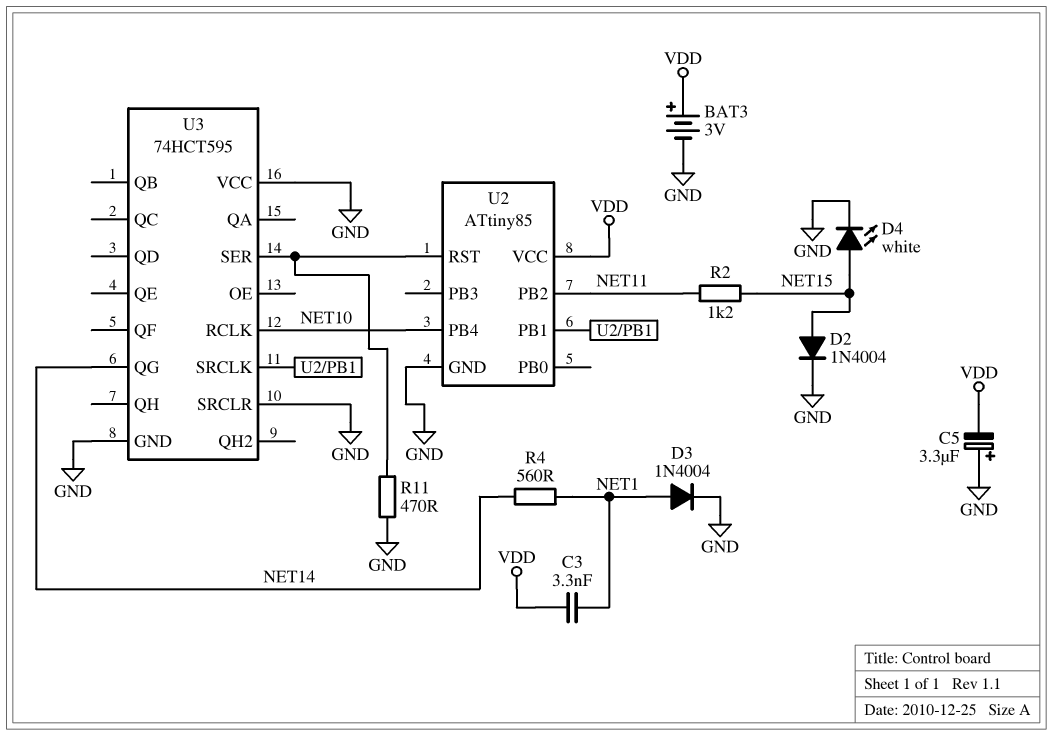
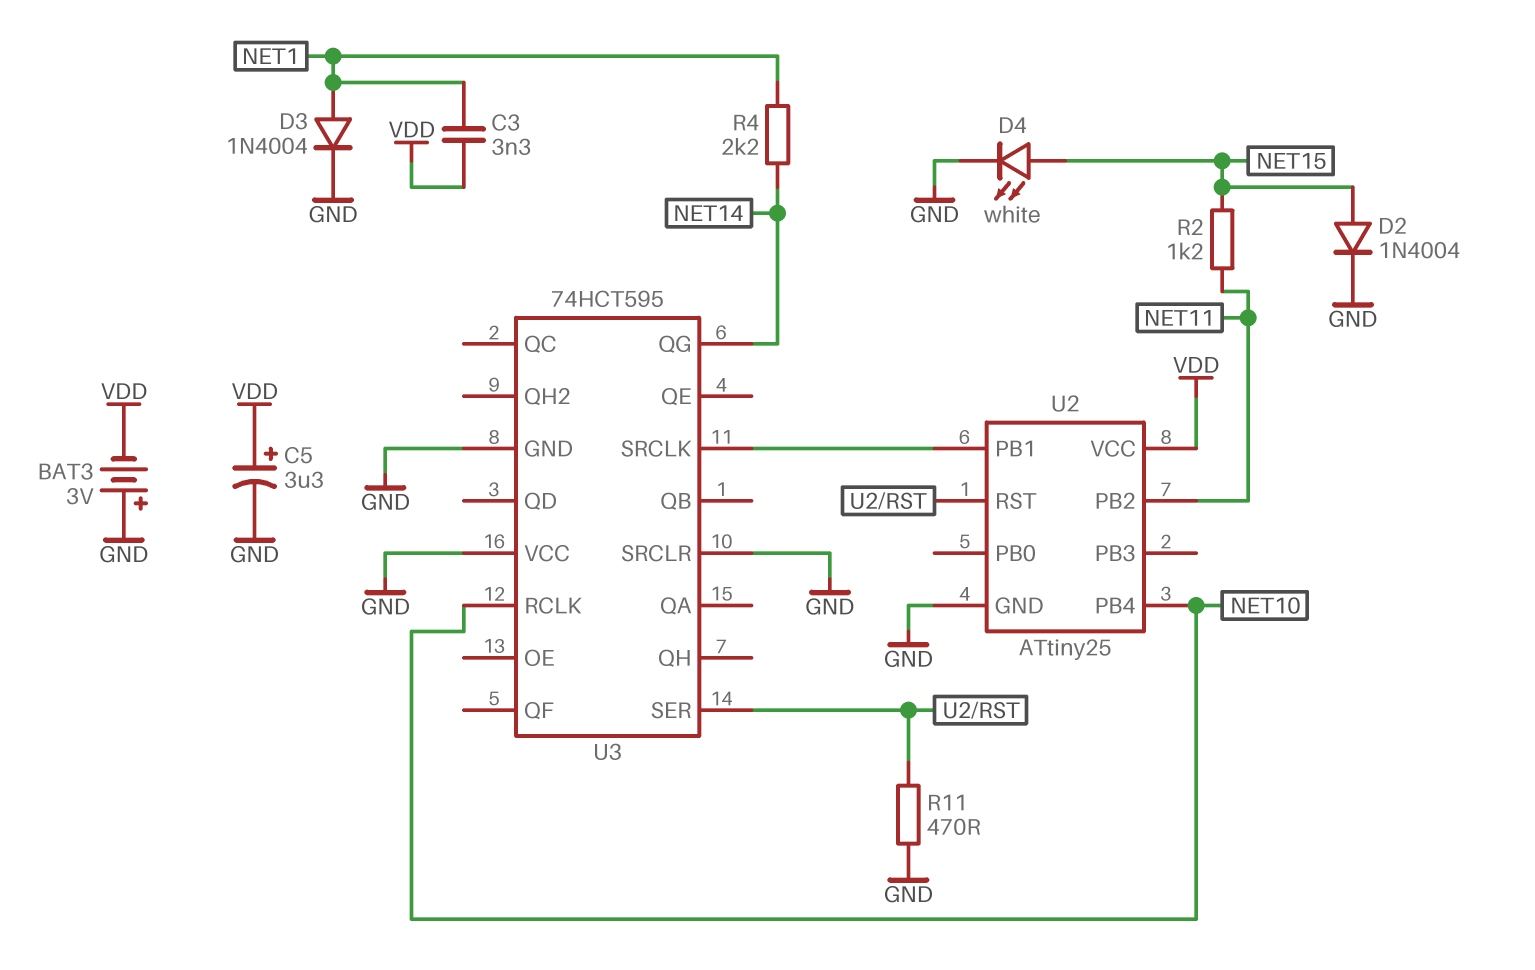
BAT3: 3V (plus VDD, minus GND) -> 3V (plus GND, minus VDD)
C5: 3.3uF (plus GND, minus VDD) -> 3.3uF (plus VDD, minus GND)
R4: 560 (NET1, NET14) -> 2.2k (NET1, NET14)
U2: ATtiny85 -> ATtiny25

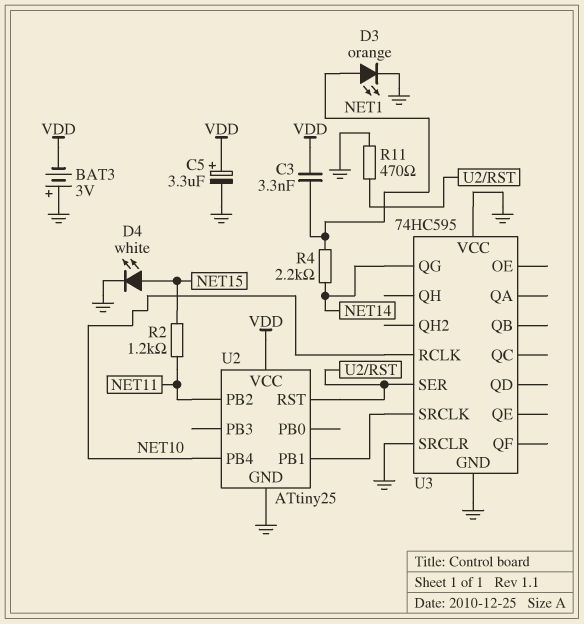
D2: diode 1N4004 (A NET15, K GND) -> none
D3: diode 1N4004 (A NET1, K GND) -> LED orange (A NET1, K GND)
U3: 74HCT595 -> 74HC595

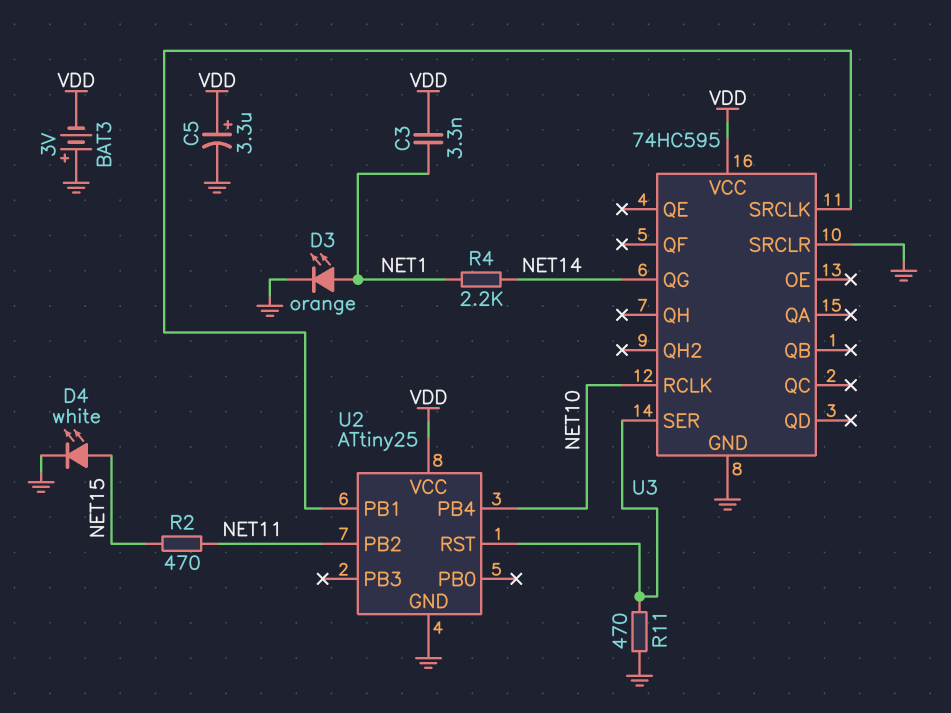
R2: 1.2k (NET11, NET15) -> 470 (NET11, NET15)
U3 pin VCC: GND -> VDD

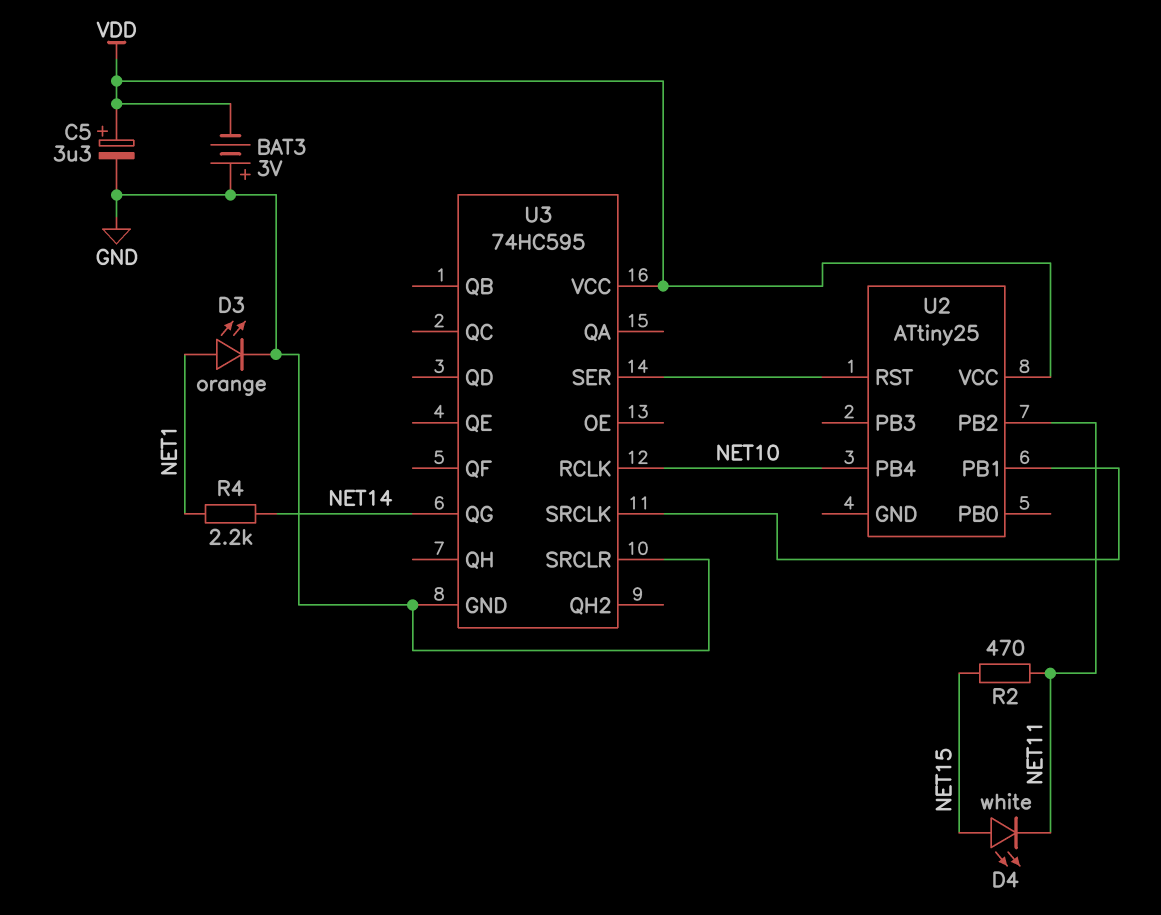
C3: 3.3nF (NET1, VDD) -> none
D4: LED white (A NET15, K GND) -> LED white (A NET15, K NET11)
R11: 470 (GND, U2/RST) -> none
U2 pin GND: GND -> none

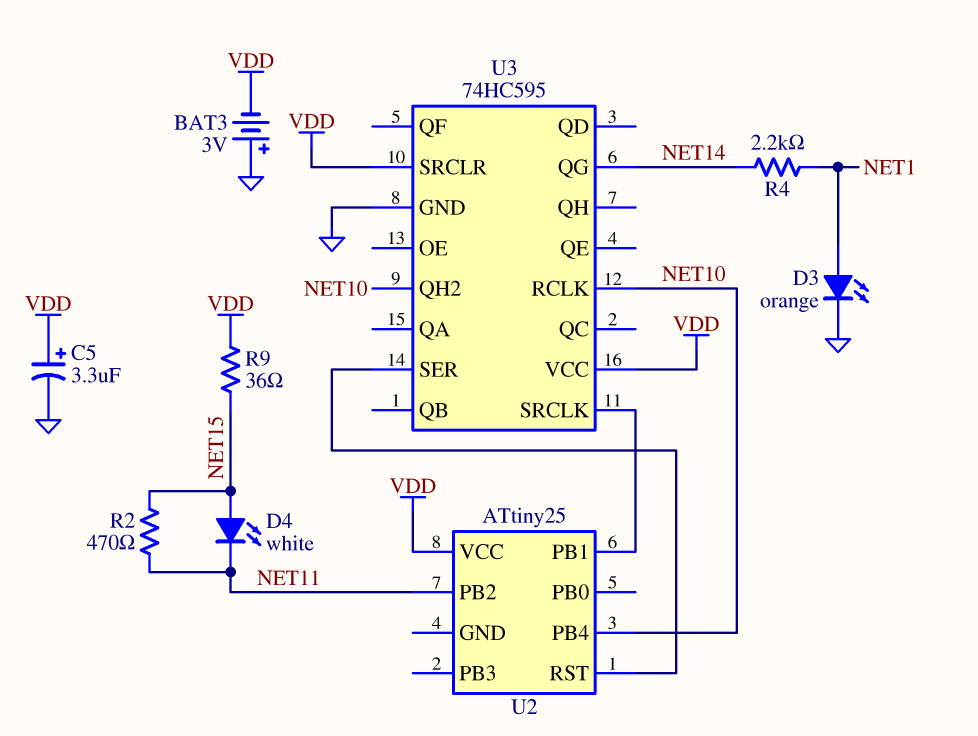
R9: none -> 36 (NET15, VDD)
U3 pin QH2: none -> NET10
U3 pin SRCLR: GND -> VDD

